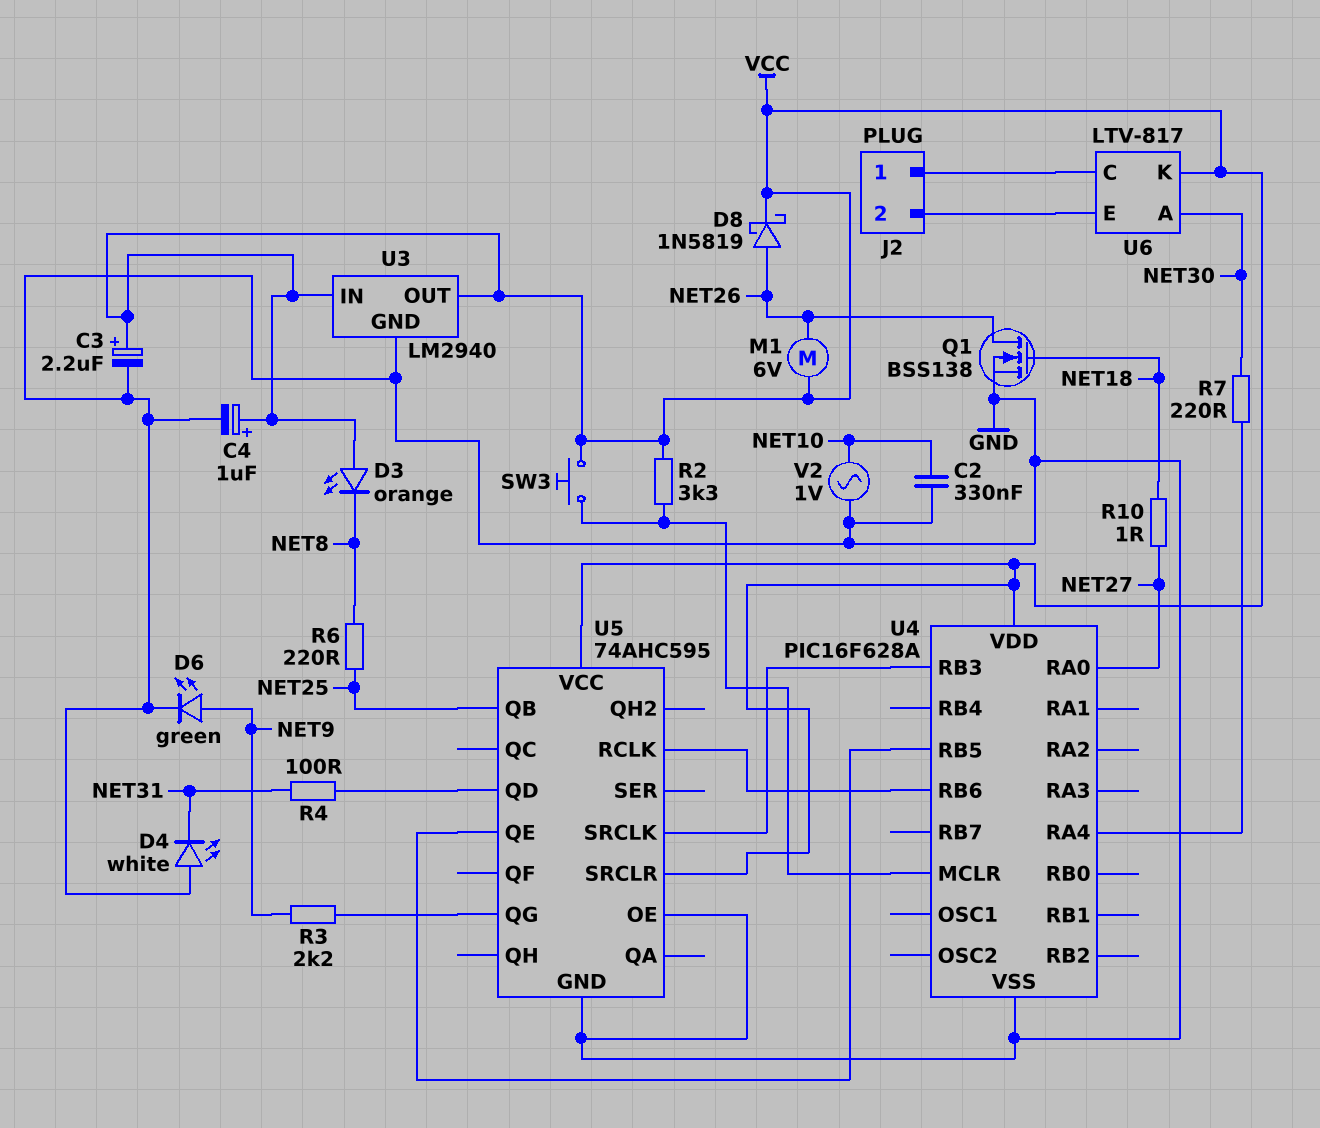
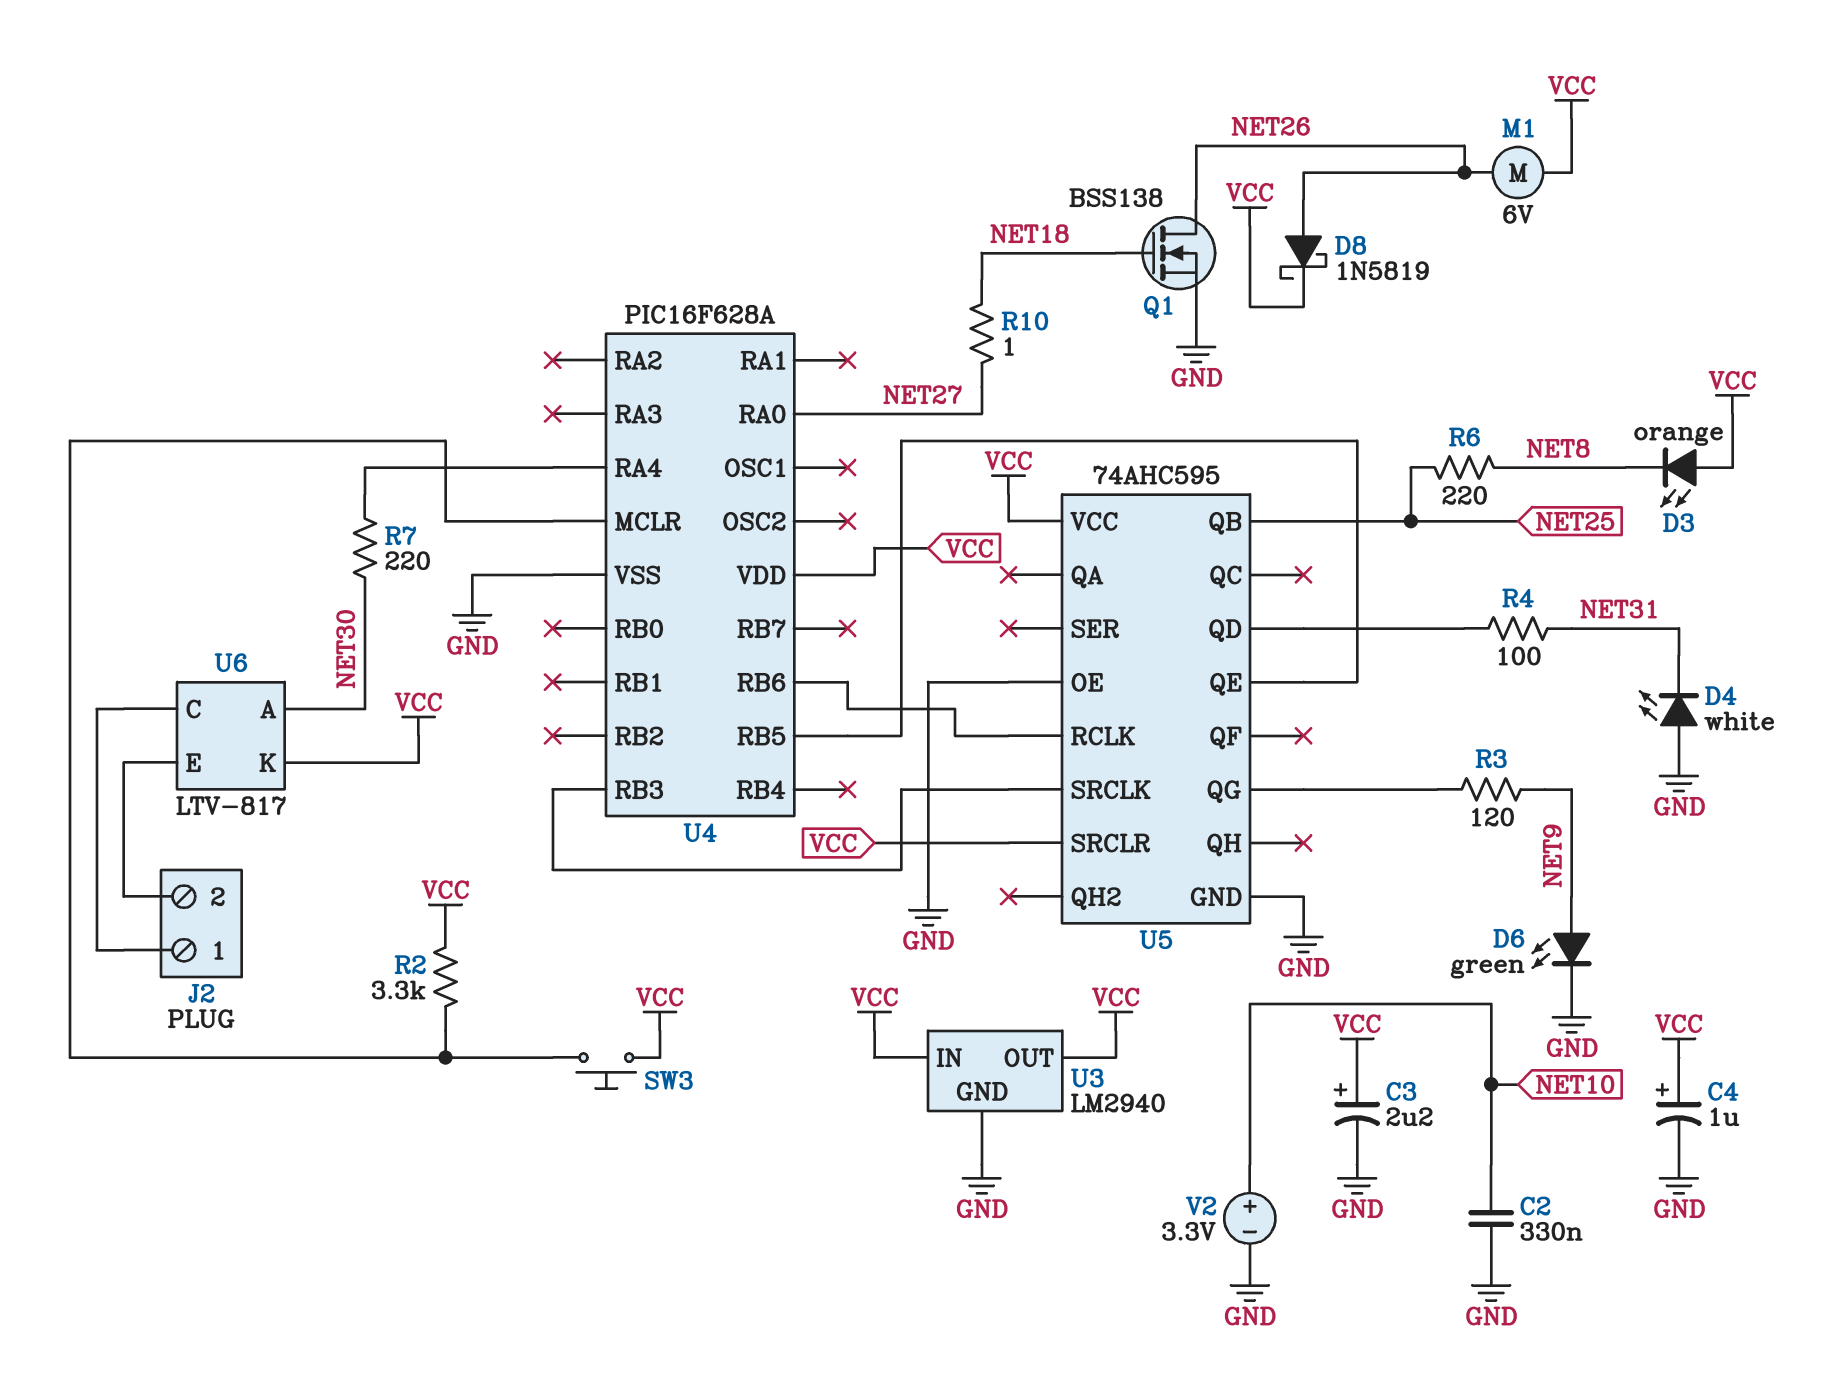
R3: 2.2k (NET9, U5/QG) -> 120 (NET9, U5/QG)
V2: AC 1V (GND, NET10) -> 3.3V (plus NET10, minus GND)

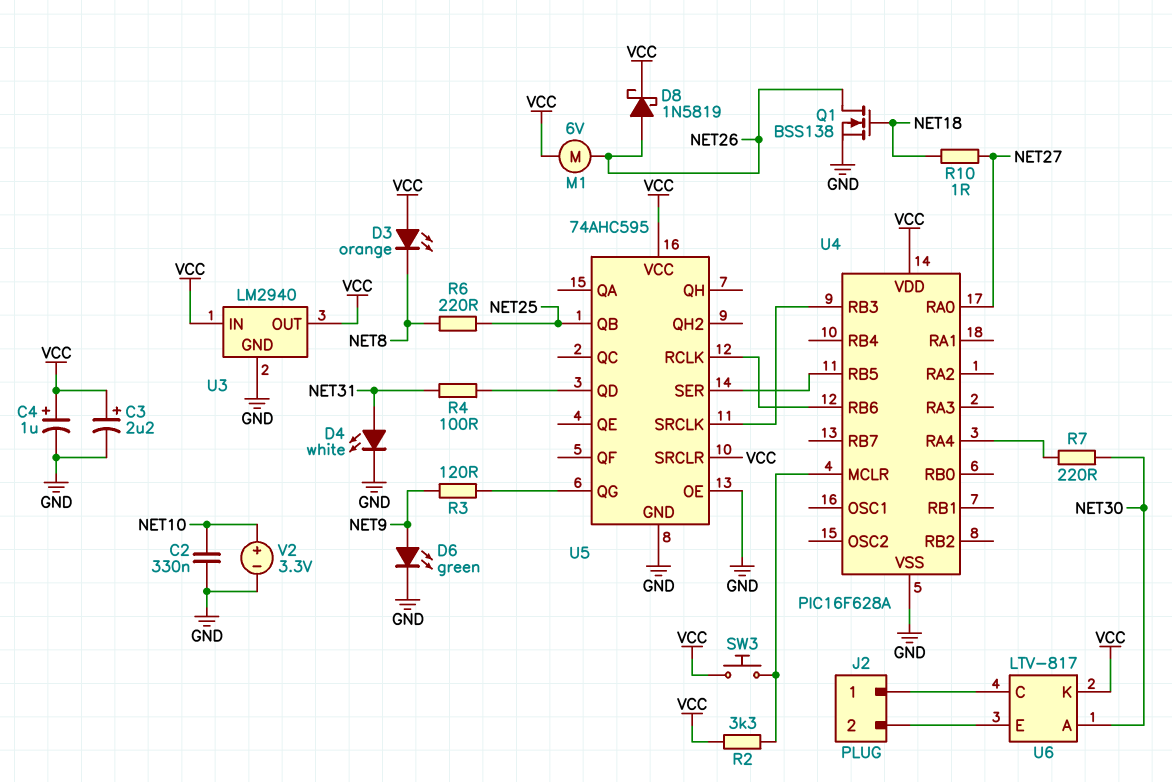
D4: LED white (A GND, K NET31) -> LED white (A NET31, K GND)
U5 pin QE: U4/RB5 -> none
U5 pin SER: none -> U4/RB5

